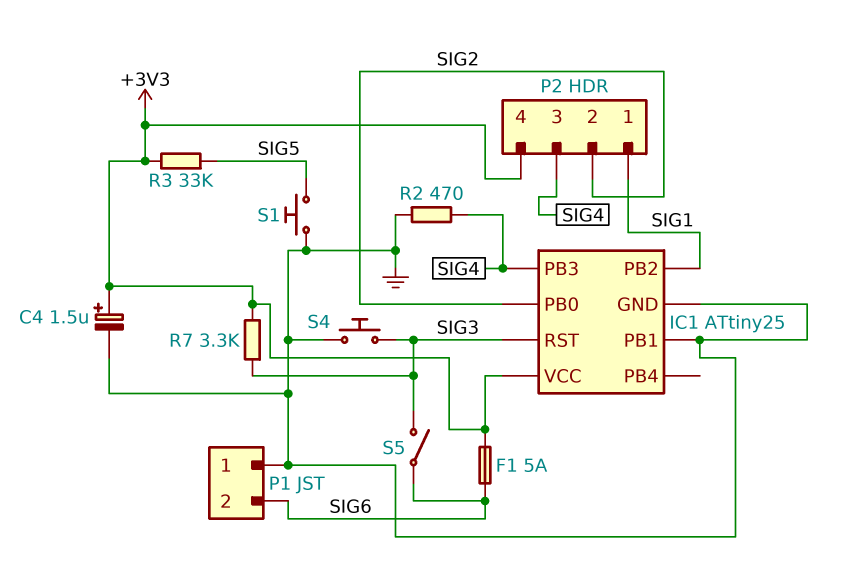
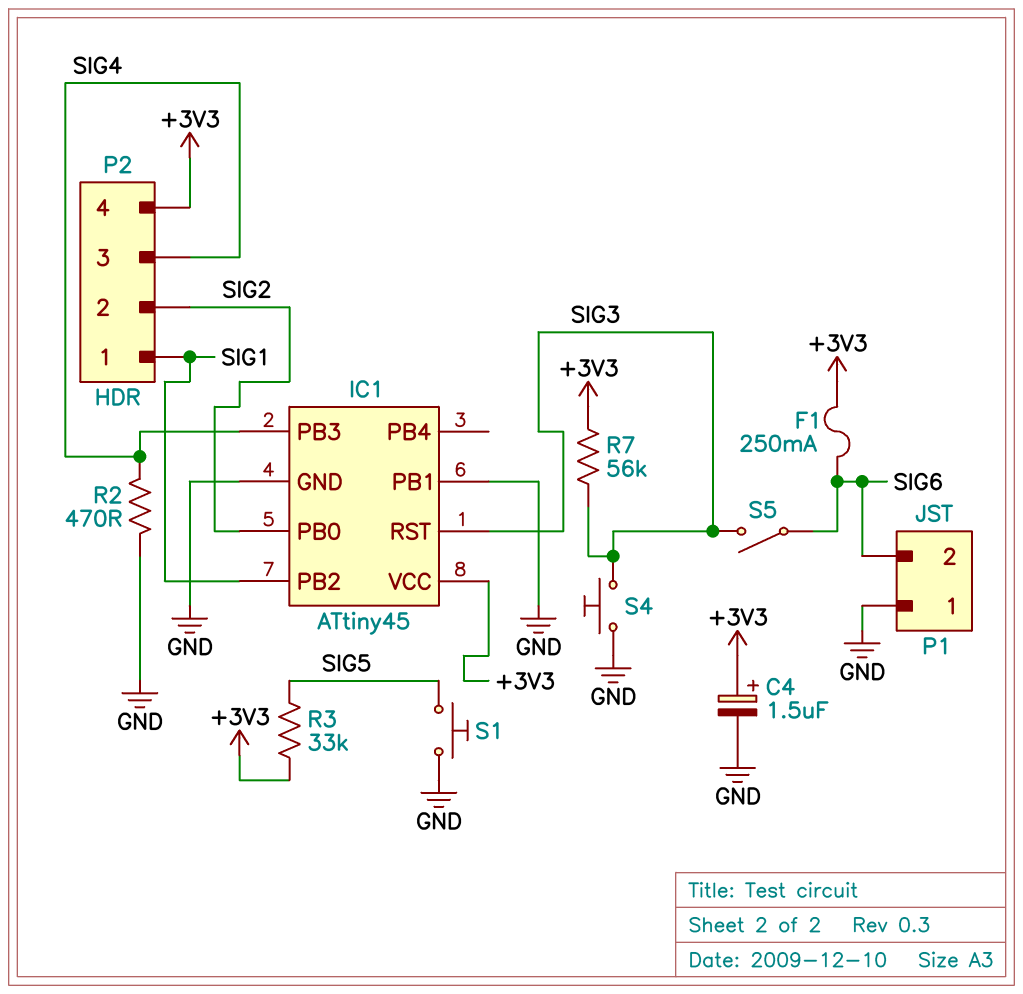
F1: 5A (+3V3, SIG6) -> 250mA (+3V3, SIG6)
IC1: ATtiny25 -> ATtiny45
R7: 3.3k (+3V3, SIG3) -> 56k (+3V3, SIG3)

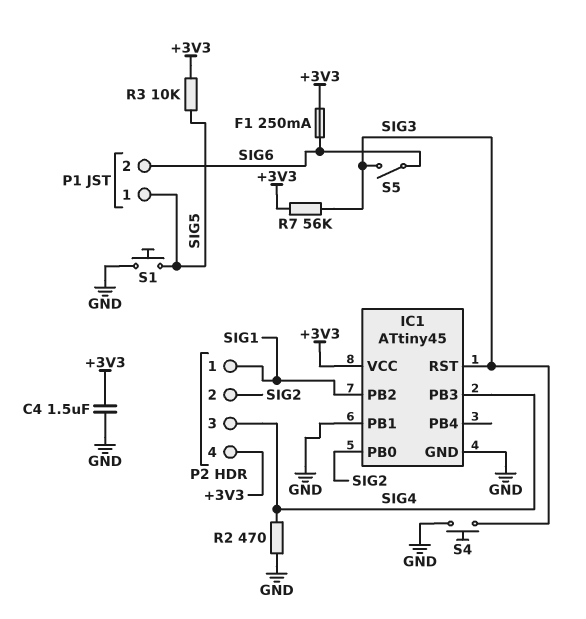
C4: 1.5uF (plus +3V3, minus GND) -> 1.5uF (+3V3, GND)
P1 pin 1: GND -> SIG5
R3: 33k (+3V3, SIG5) -> 10k (+3V3, SIG5)

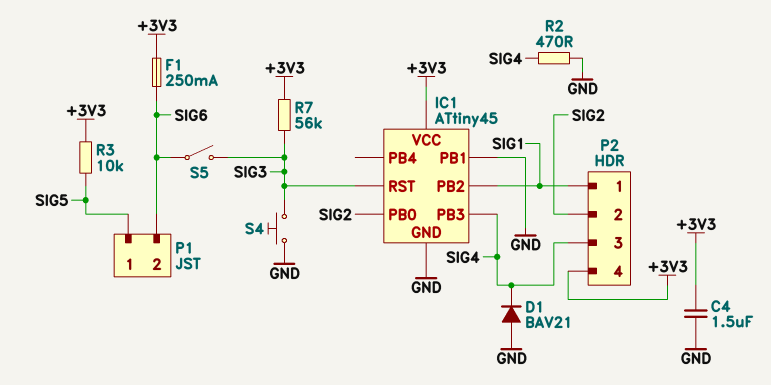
D1: none -> diode BAV21 (A GND, K SIG4)
S1: button (GND, SIG5) -> none

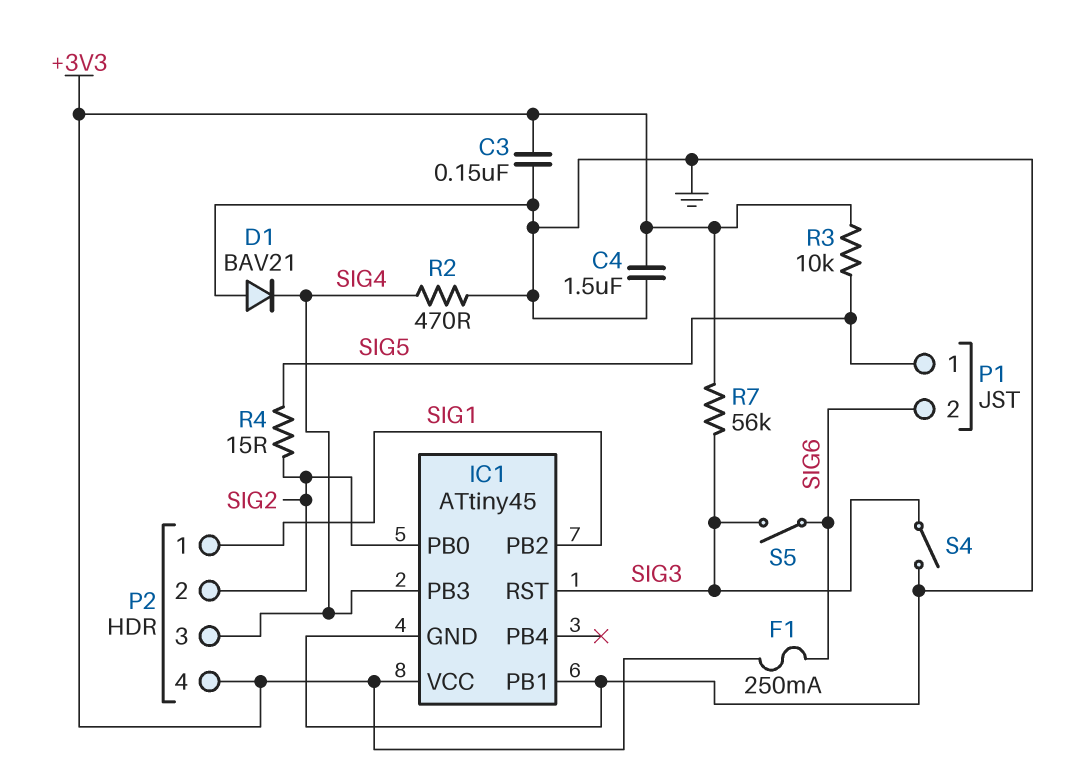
C3: none -> 150nF (+3V3, GND)
R4: none -> 15 (SIG2, SIG5)
S4: button (GND, SIG3) -> switch (GND, SIG3)

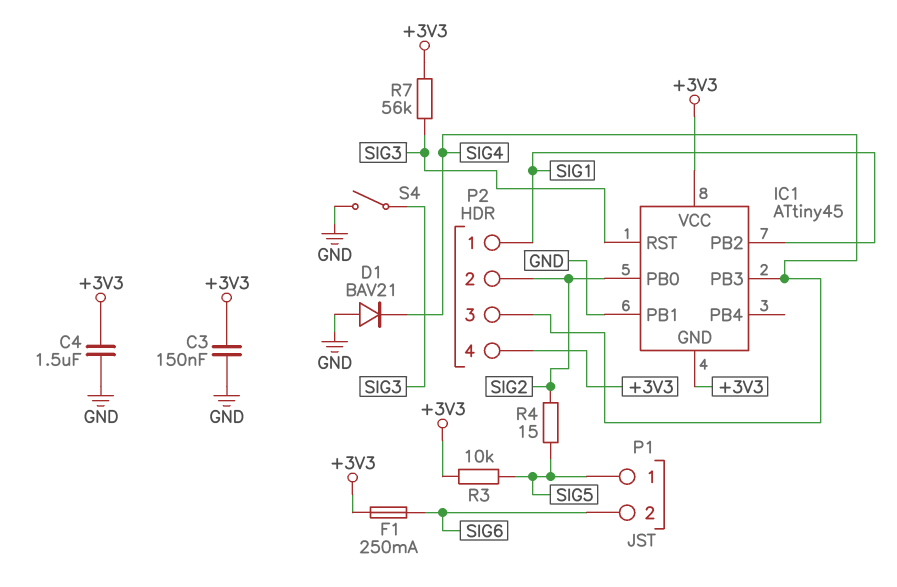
IC1 pin GND: GND -> +3V3
R2: 470 (GND, SIG4) -> none
S5: switch (SIG3, SIG6) -> none

